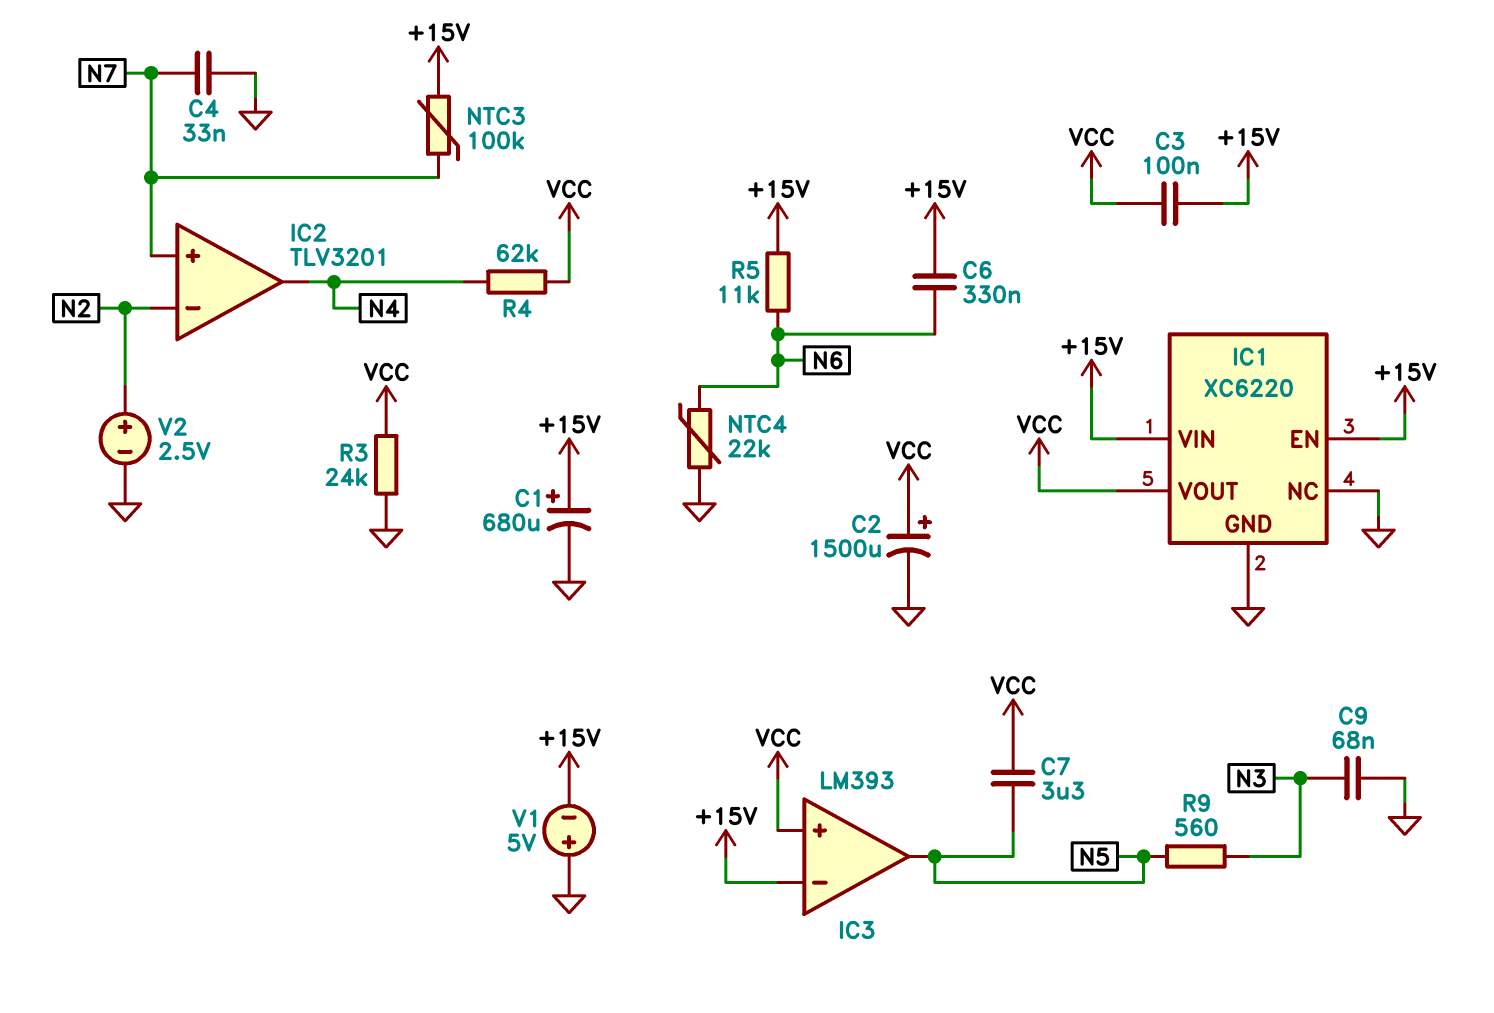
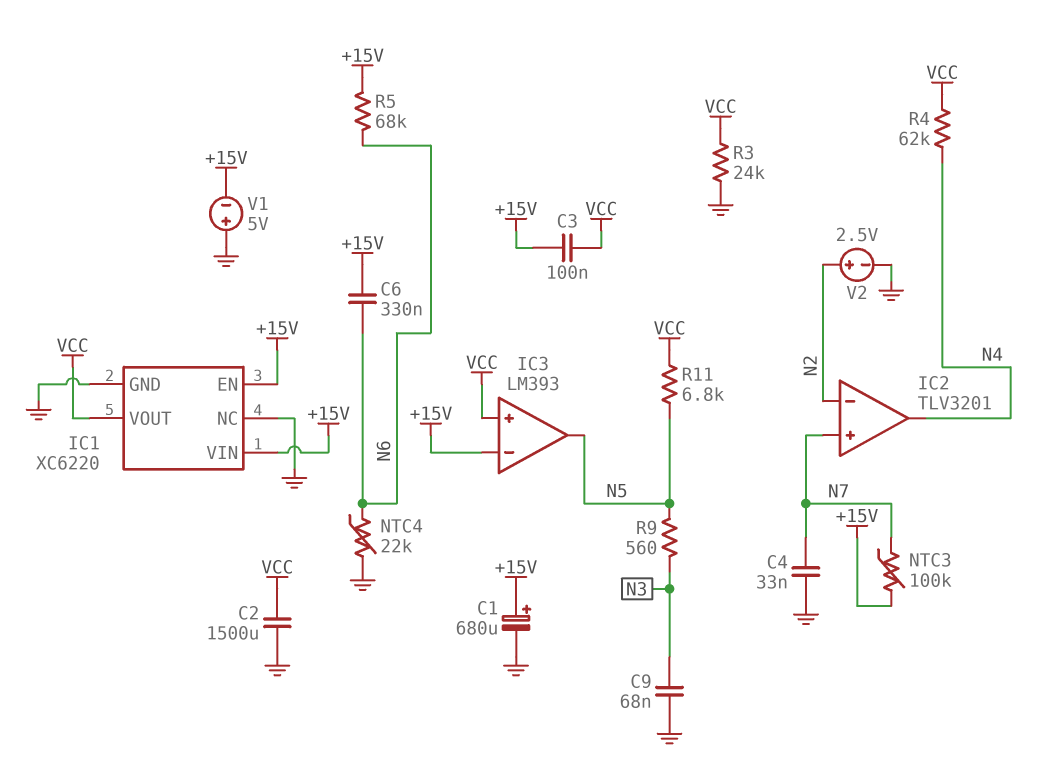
C2: 1500uF (plus VCC, minus GND) -> 1500uF (GND, VCC)
C7: 3.3uF (N5, VCC) -> none
R5: 11k (+15V, N6) -> 68k (+15V, N6)
R11: none -> 6.8k (N5, VCC)

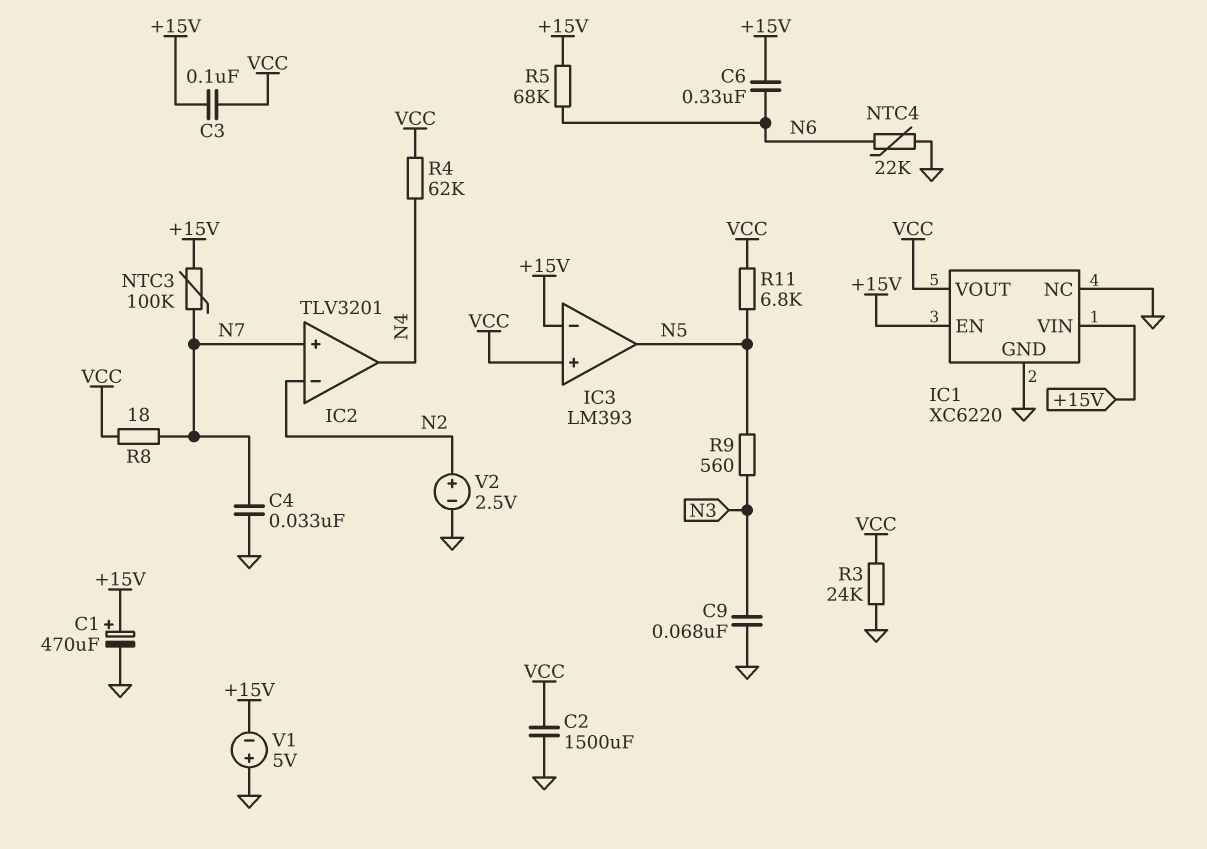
C1: 680uF (plus +15V, minus GND) -> 470uF (plus +15V, minus GND)
R8: none -> 18 (N7, VCC)

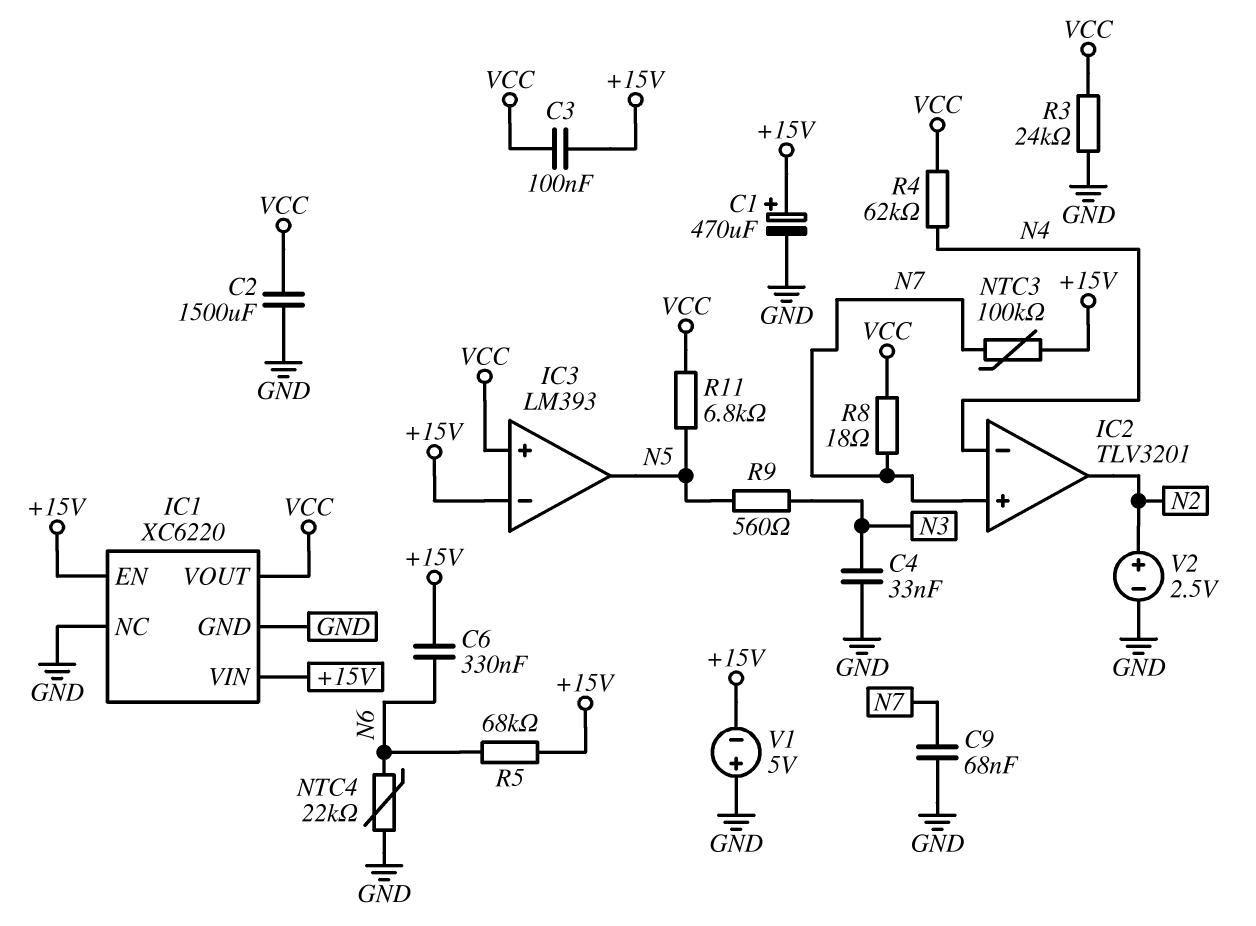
C4: 33nF (GND, N7) -> 33nF (GND, N3)
C9: 68nF (GND, N3) -> 68nF (GND, N7)
IC2 pin in-: N2 -> N4
IC2 pin out: N4 -> N2

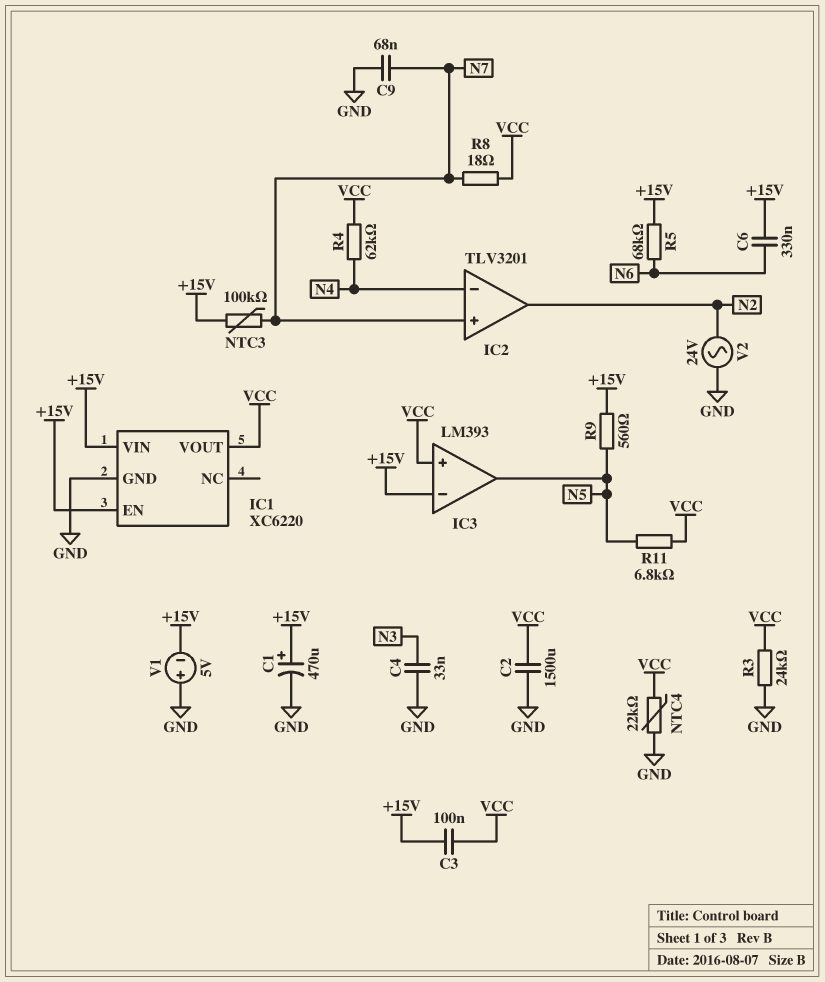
IC1 pin NC: GND -> none
NTC4: 22k (GND, N6) -> 22k (GND, VCC)
R9: 560 (N3, N5) -> 560 (+15V, N5)
V2: 2.5V (plus N2, minus GND) -> AC 24V (GND, N2)

